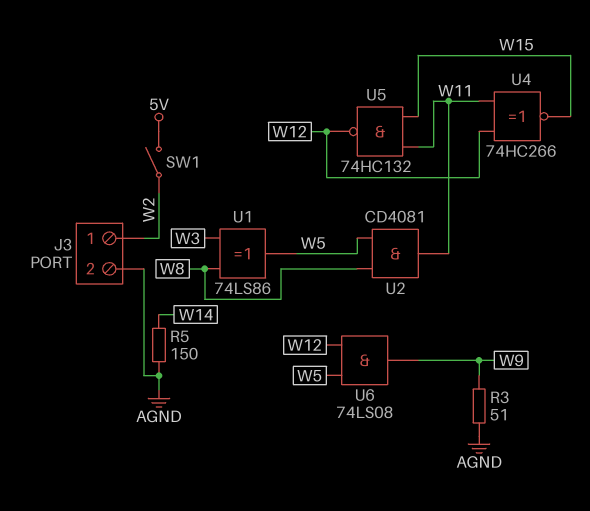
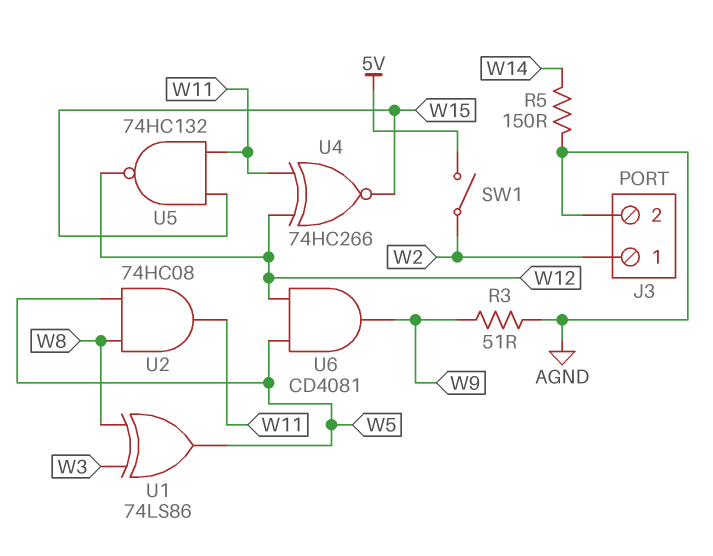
U2: AND CD4081 (in W5, in W8, out W11) -> AND 74HC08 (in W5, in W8, out W11)
U6: AND 74LS08 (in W5, in W12, out W9) -> AND CD4081 (in W5, in W12, out W9)

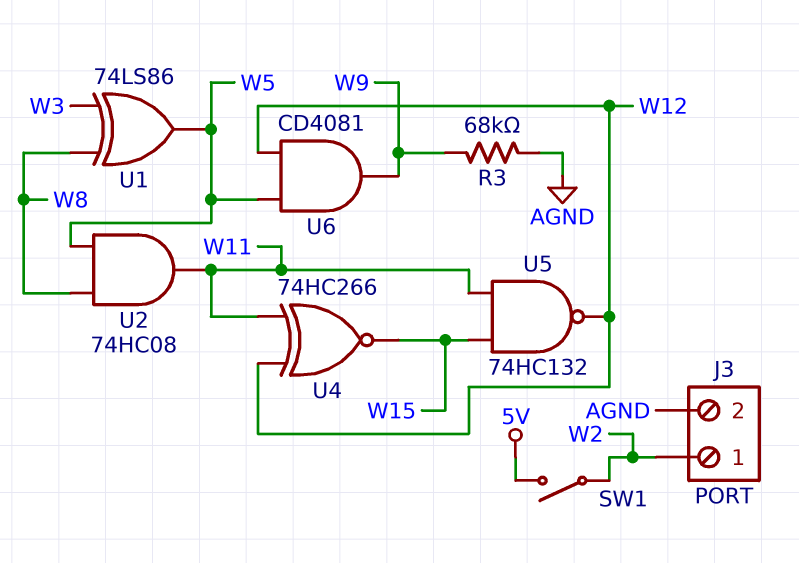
R3: 51 (AGND, W9) -> 68k (AGND, W9)
R5: 150 (AGND, W14) -> none

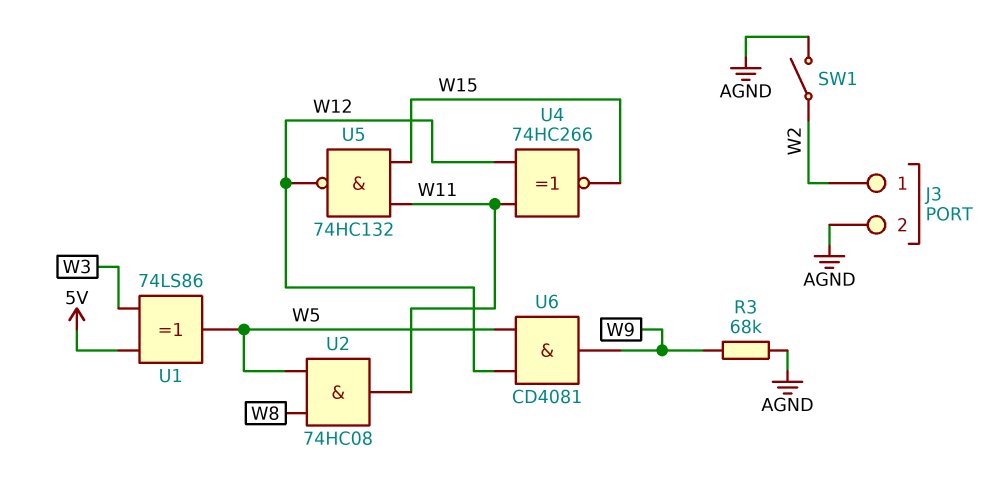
SW1: switch (5V, W2) -> switch (AGND, W2)
U1: XOR 74LS86 (in W3, in W8, out W5) -> XOR 74LS86 (in 5V, in W3, out W5)

